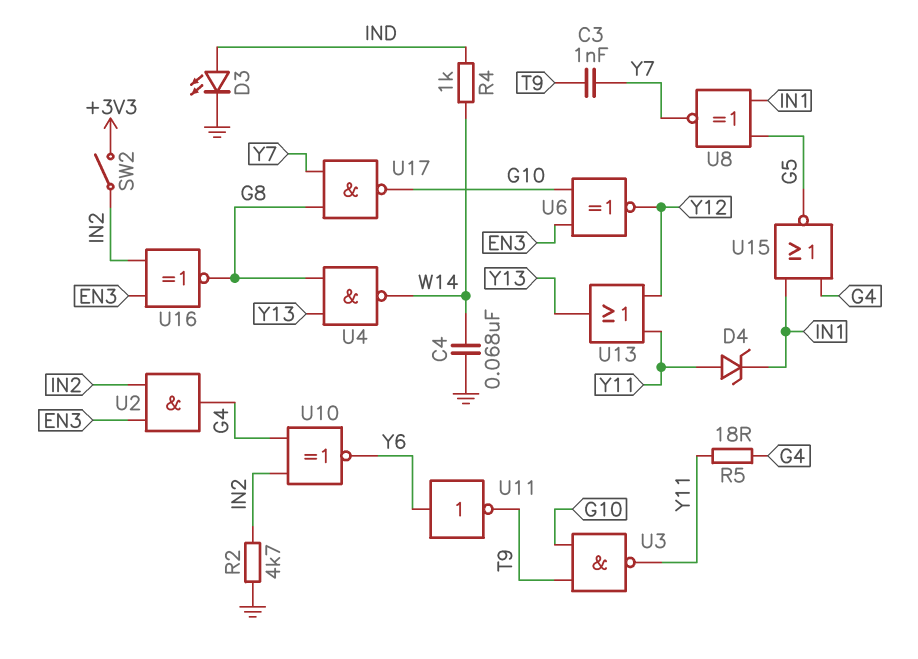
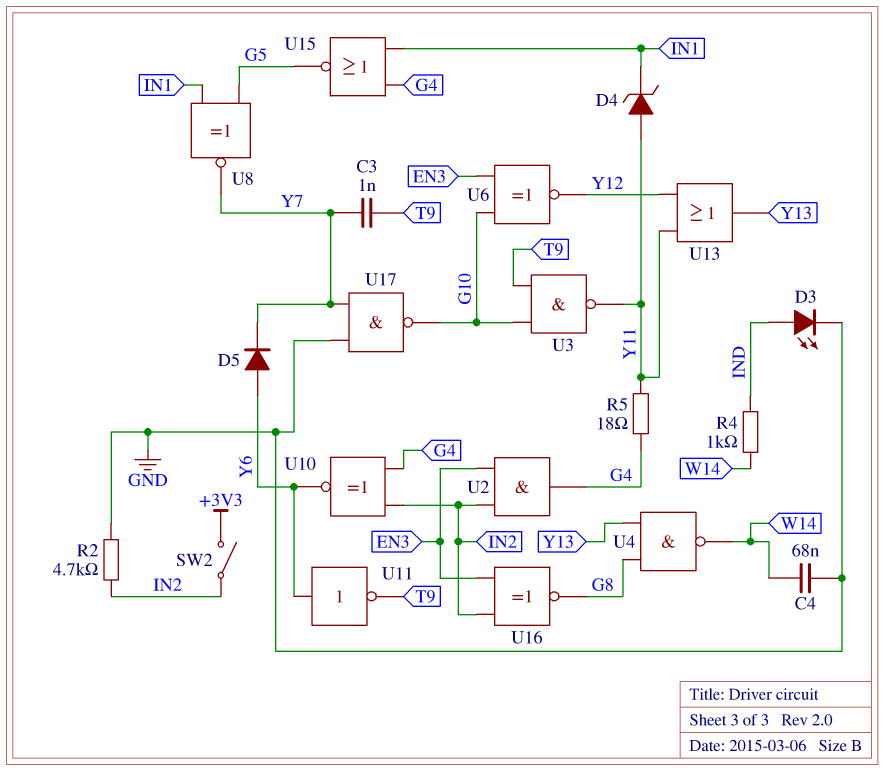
D5: none -> diode (A Y6, K Y7)
U17: NAND (in G8, in Y7, out G10) -> NAND (in GND, in Y7, out G10)

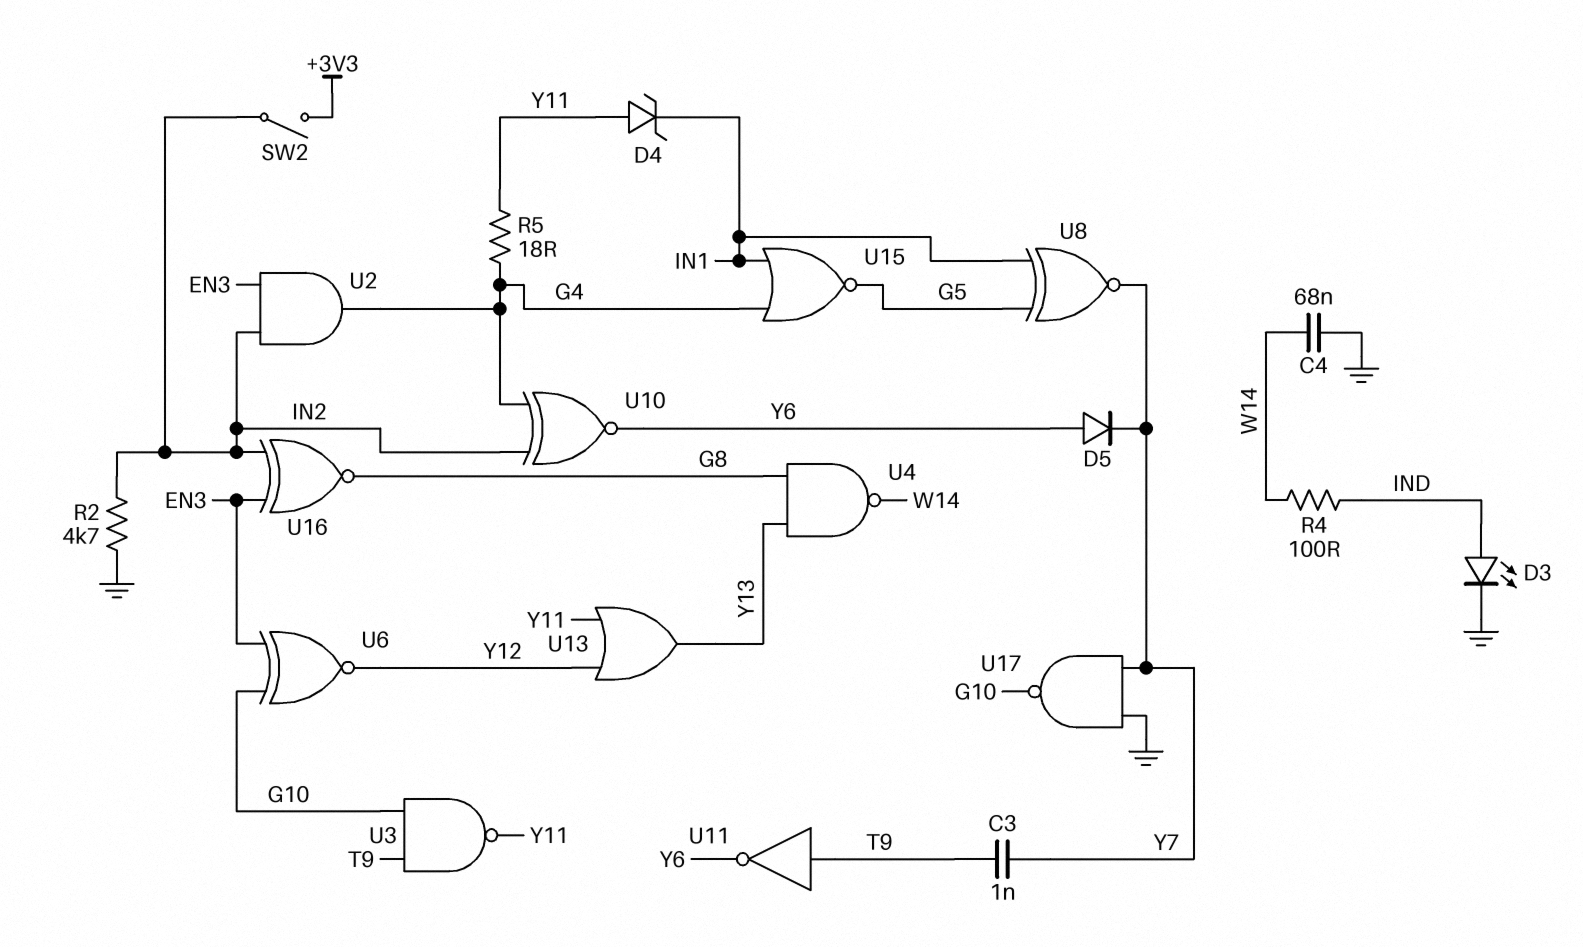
R4: 1k (IND, W14) -> 100 (IND, W14)
U11: NOT (in Y6, out T9) -> NOT (in T9, out Y6)

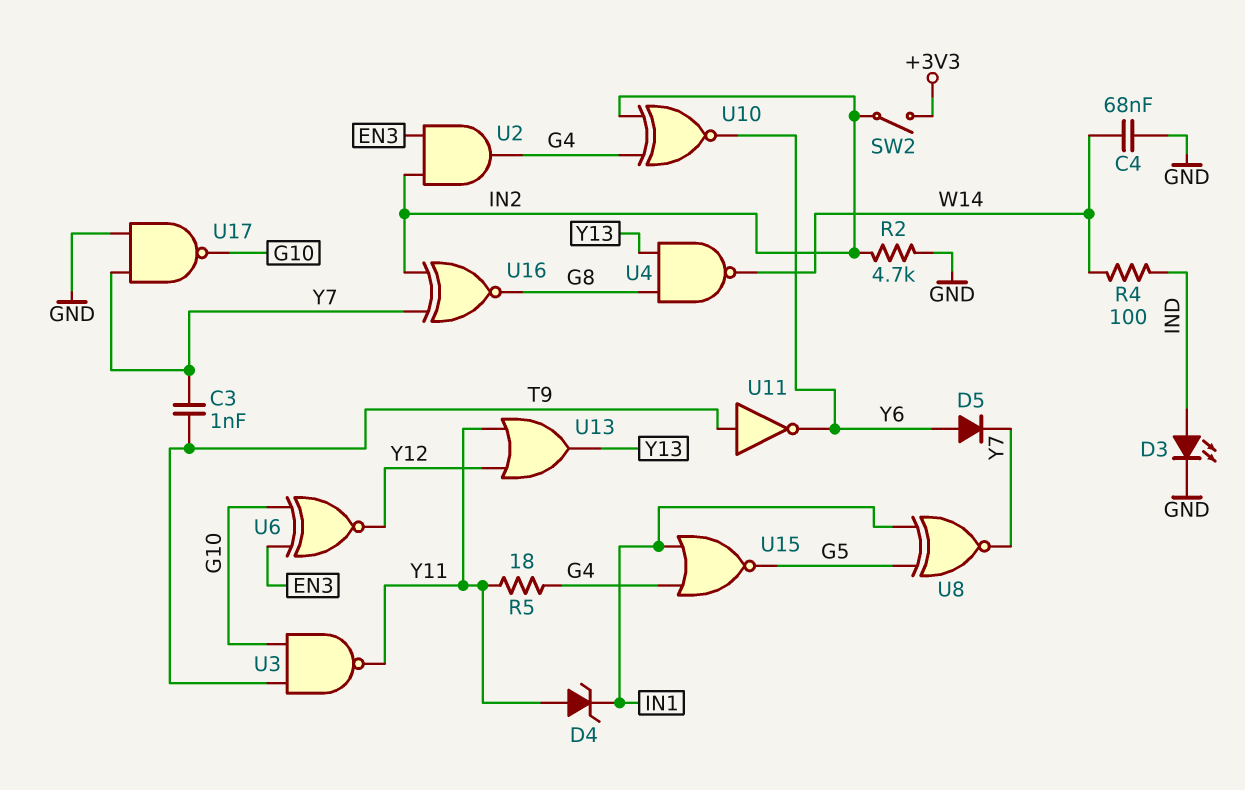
U16: XNOR (in EN3, in IN2, out G8) -> XNOR (in IN2, in Y7, out G8)

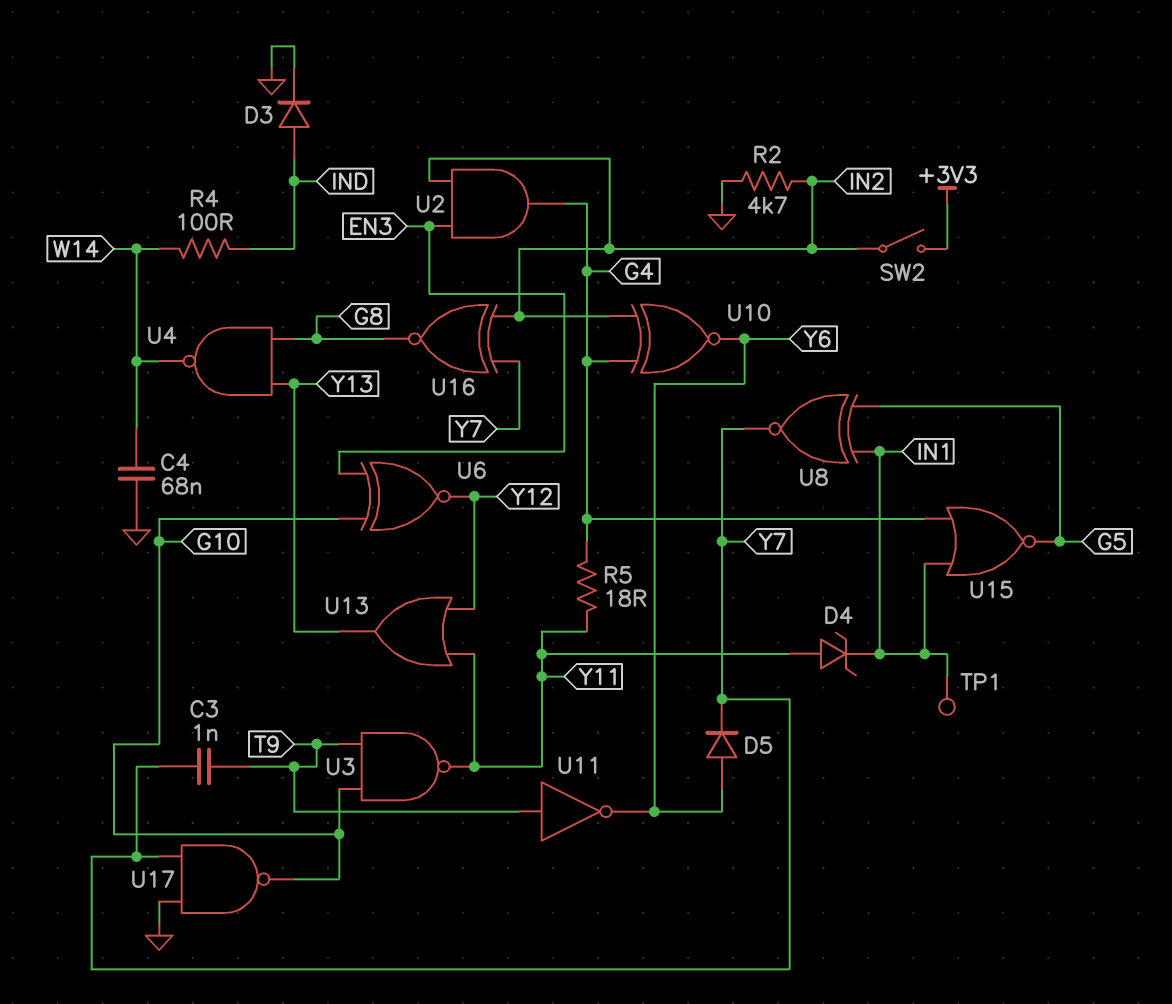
D3: LED (A IND, K GND) -> diode (A IND, K GND)
TP1: none -> test point (IN1)

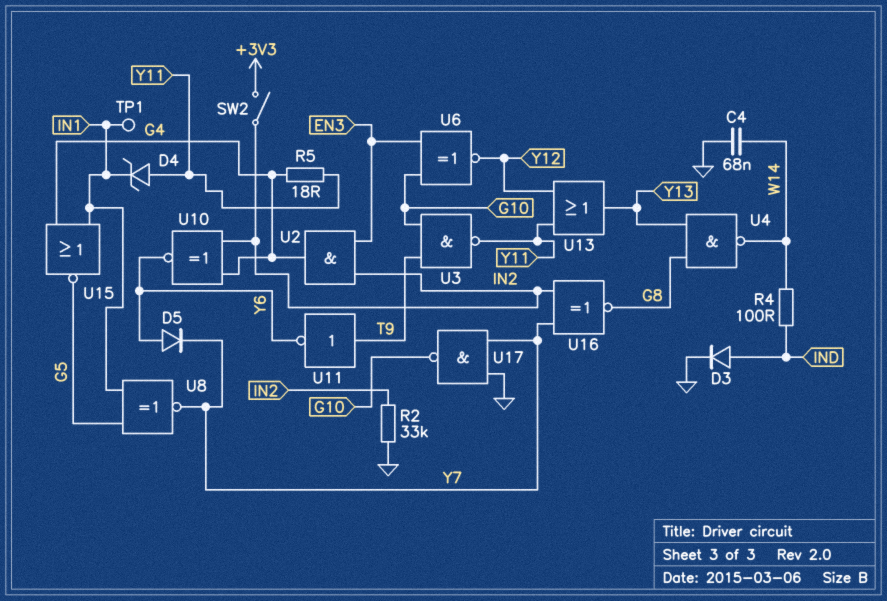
C3: 1nF (T9, Y7) -> none
R2: 4.7k (GND, IN2) -> 33k (GND, IN2)

